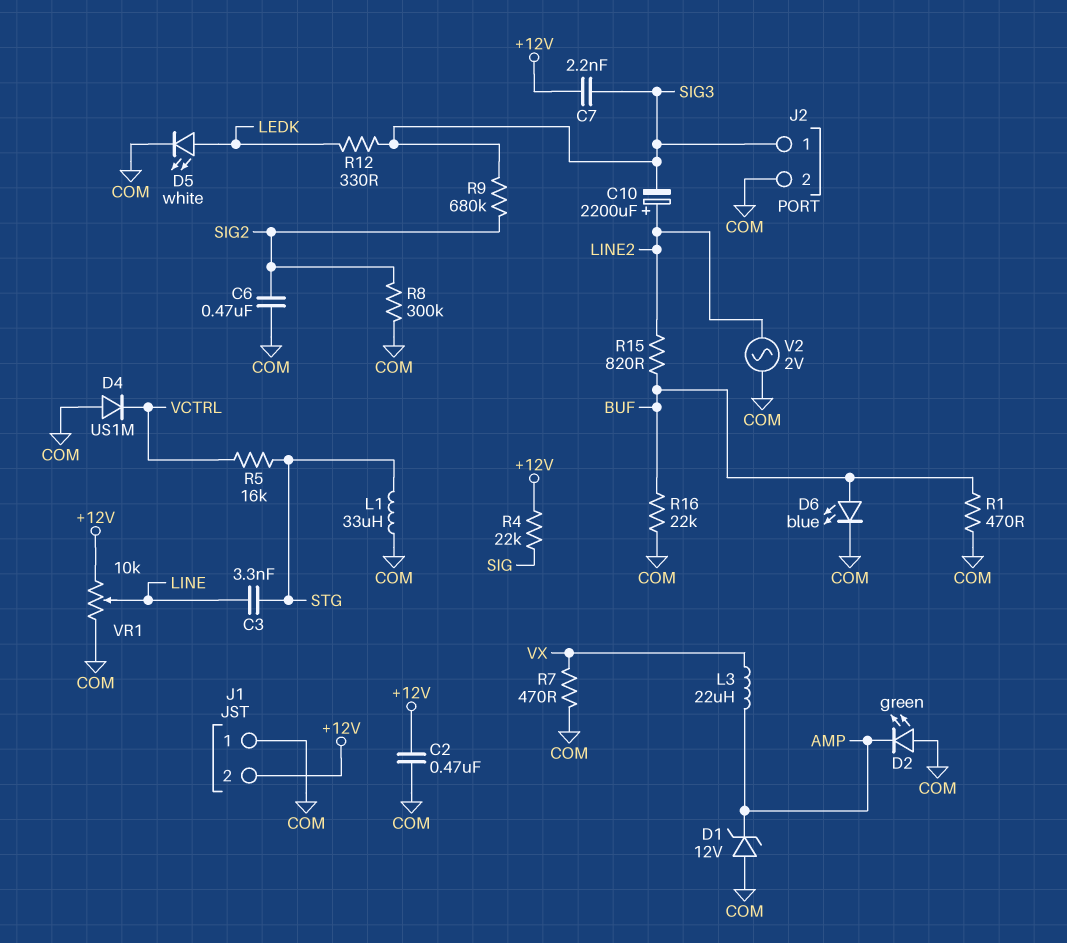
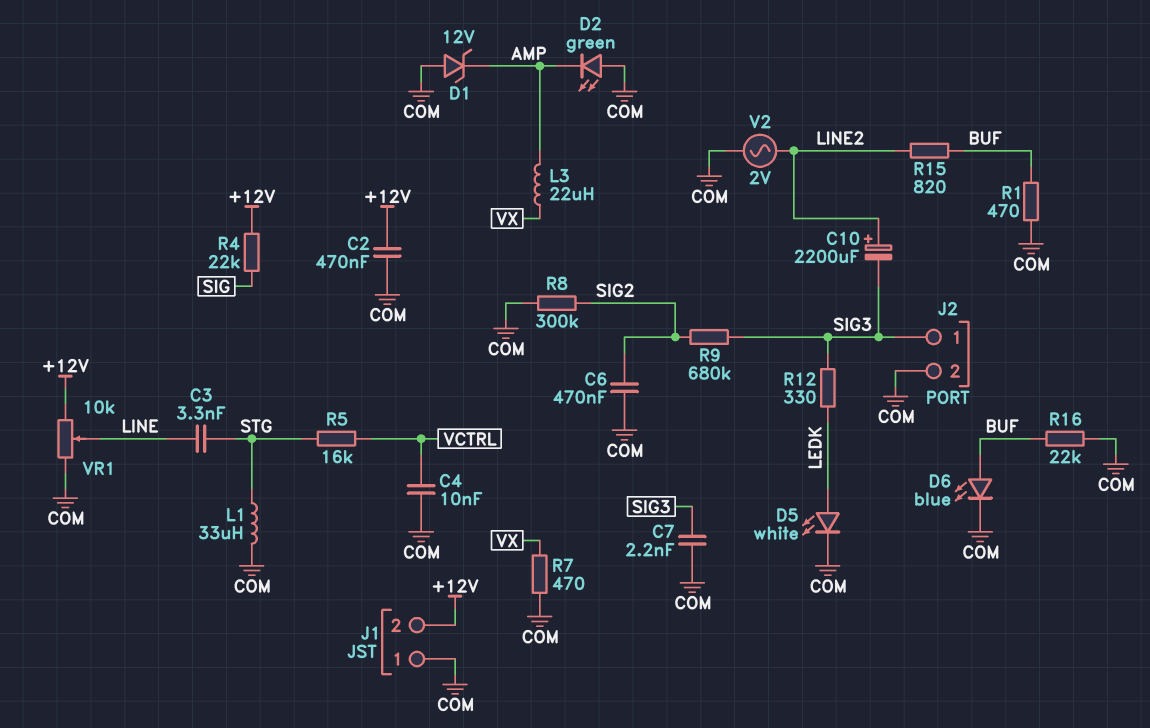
C4: none -> 10nF (COM, VCTRL)
C7: 2.2nF (+12V, SIG3) -> 2.2nF (COM, SIG3)
D4: diode US1M (A COM, K VCTRL) -> none

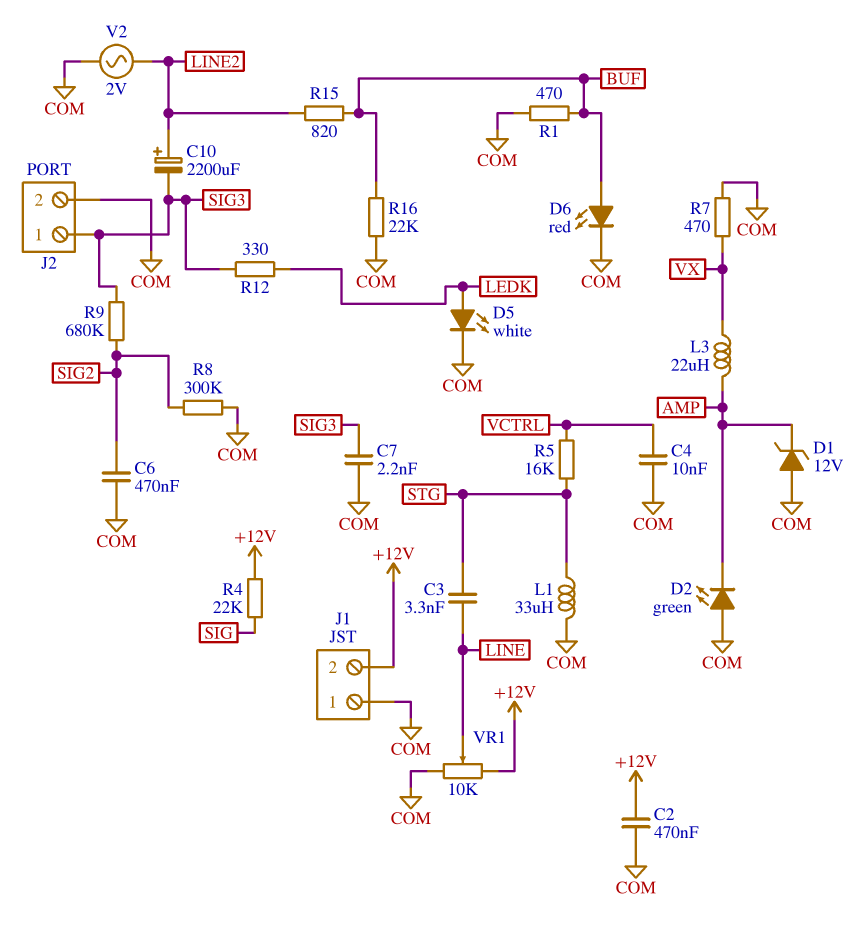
D6: LED blue (A BUF, K COM) -> LED red (A BUF, K COM)

